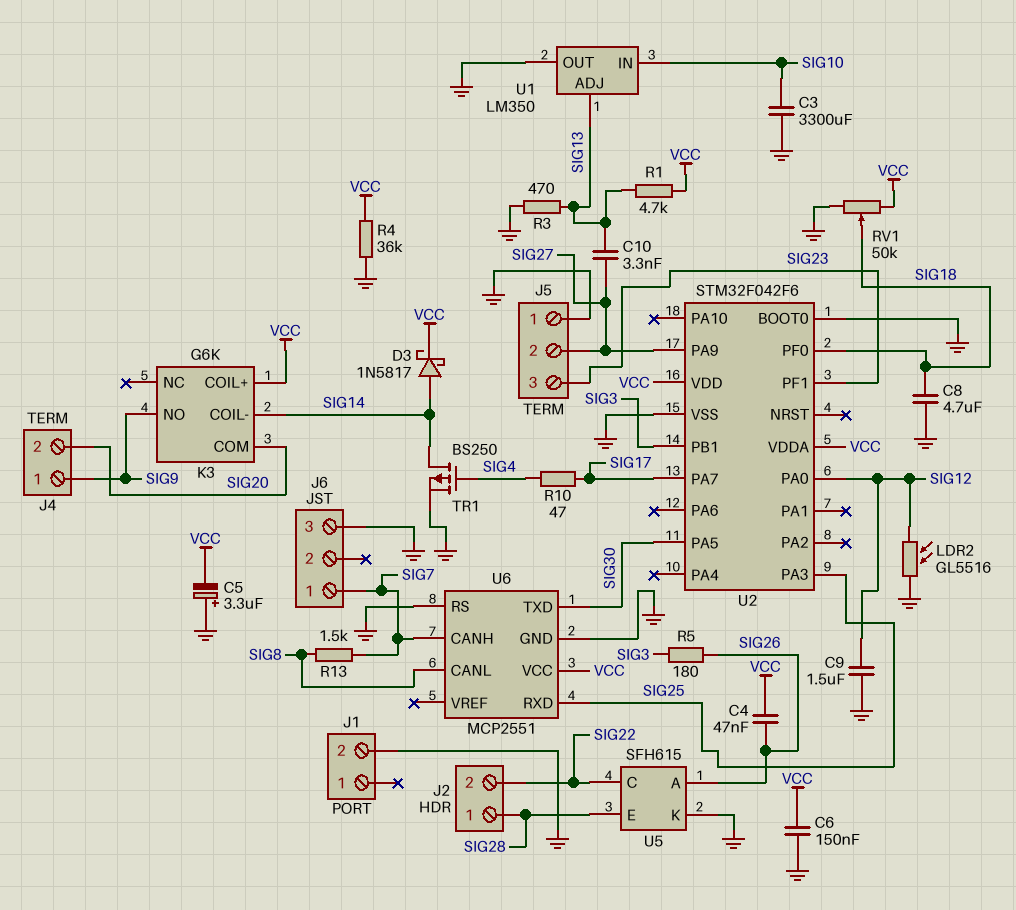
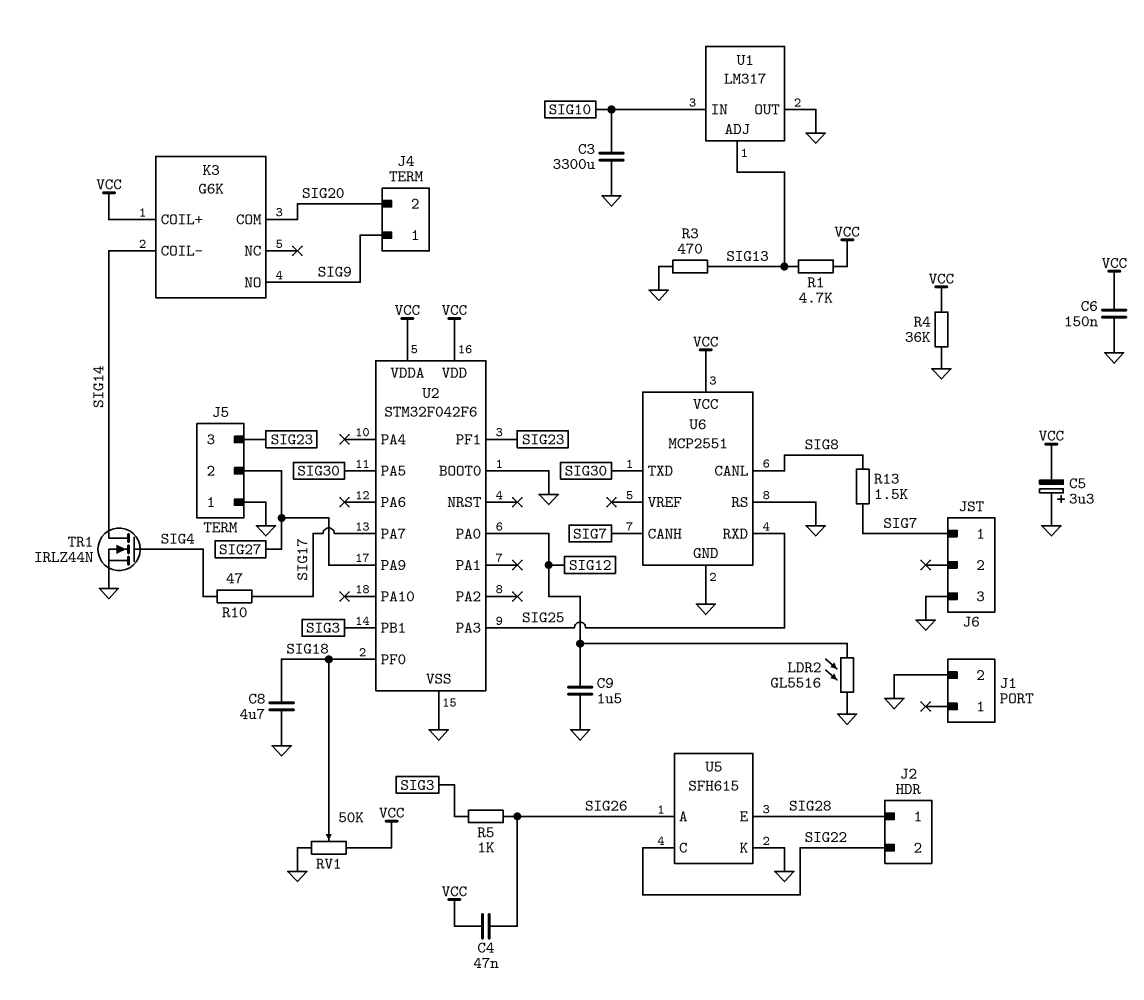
C10: 3.3nF (SIG13, SIG27) -> none
D3: schottky 1N5817 (A SIG14, K VCC) -> none
R5: 180 (SIG3, SIG26) -> 1k (SIG3, SIG26)
TR1: PMOS BS250 (G SIG4, D SIG14, S GND) -> NMOS IRLZ44N (G SIG4, D SIG14, S GND)
U1: LM350 -> LM317

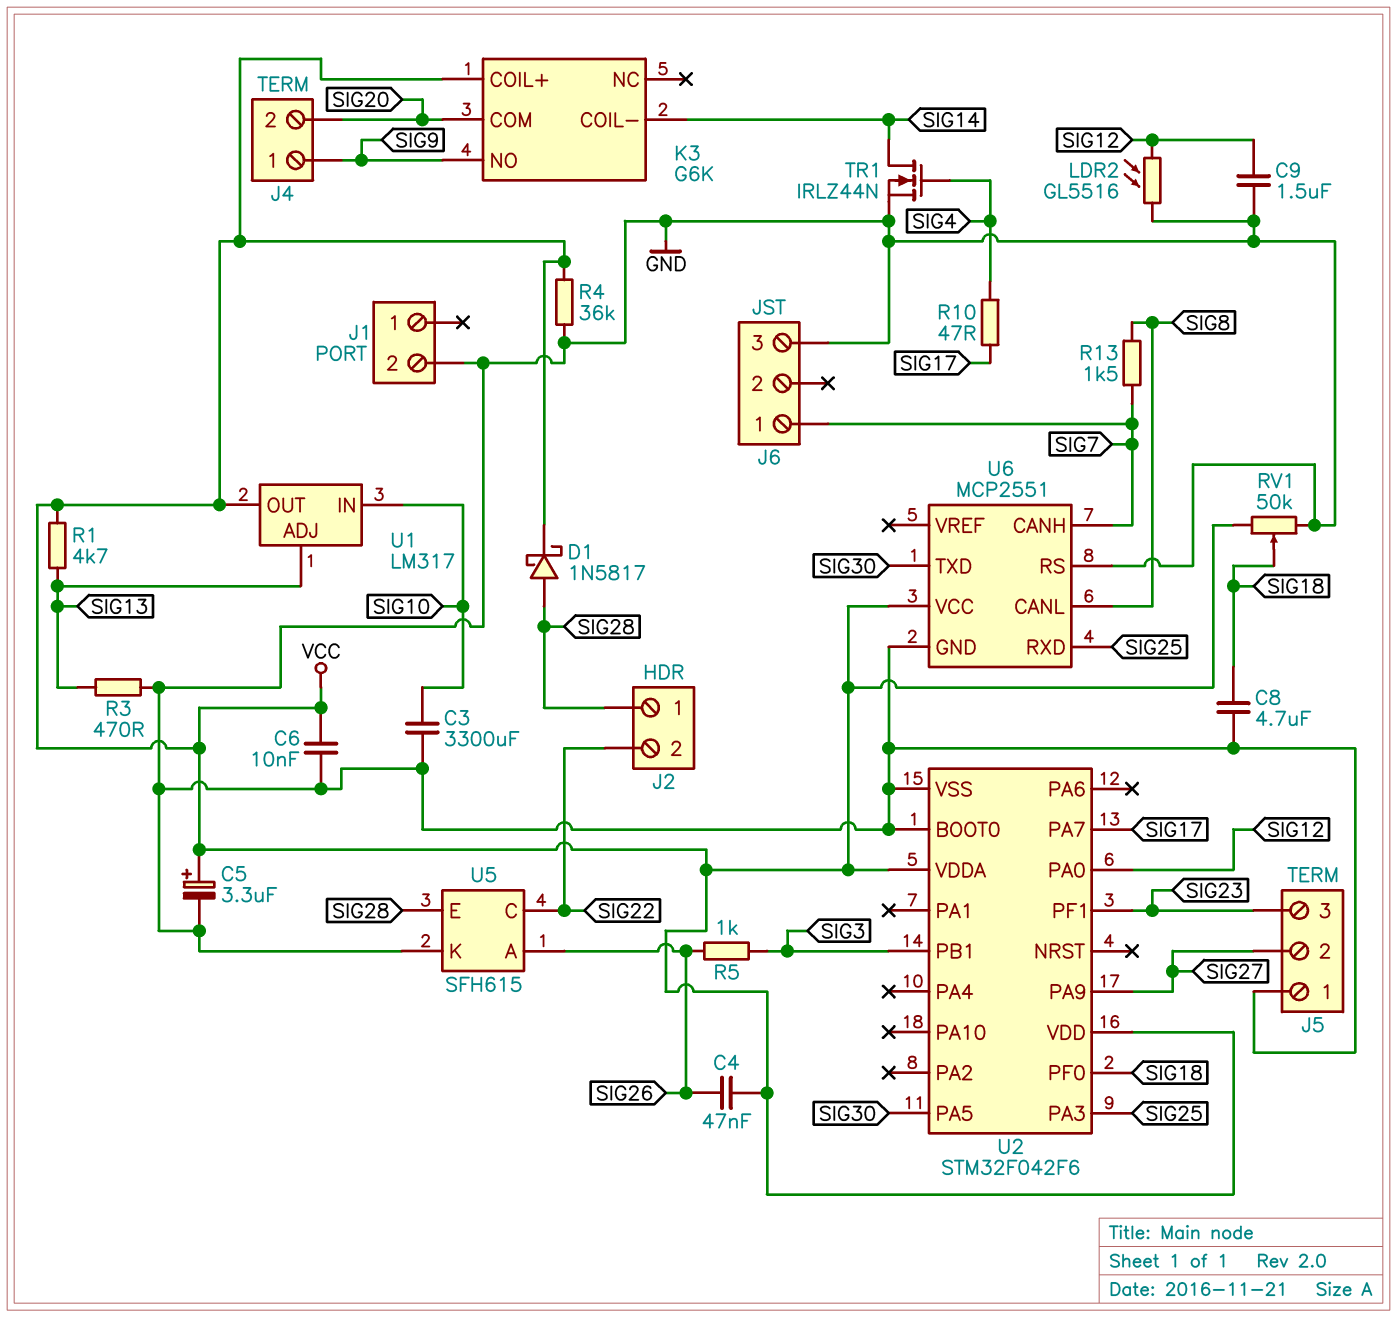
C5: 3.3uF (plus GND, minus VCC) -> 3.3uF (plus VCC, minus GND)
C6: 150nF (GND, VCC) -> 10nF (GND, VCC)
D1: none -> schottky 1N5817 (A SIG28, K VCC)
U1 pin OUT: GND -> VCC

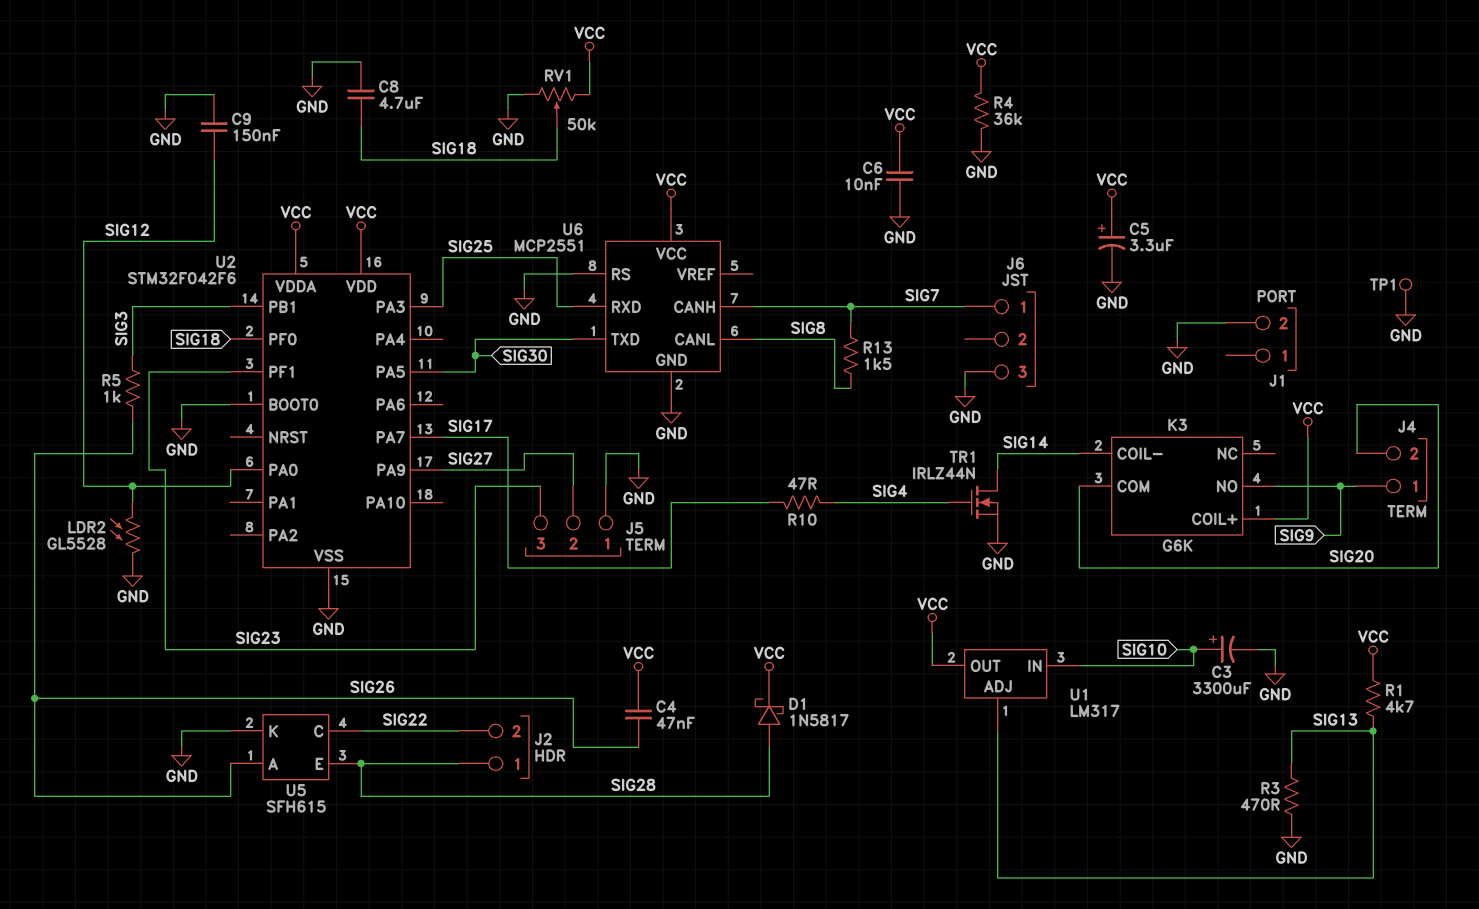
C3: 3300uF (GND, SIG10) -> 3300uF (plus SIG10, minus GND)
C9: 1.5uF (GND, SIG12) -> 150nF (GND, SIG12)
LDR2: GL5516 (GND, SIG12) -> GL5528 (GND, SIG12)
TP1: none -> test point (GND)

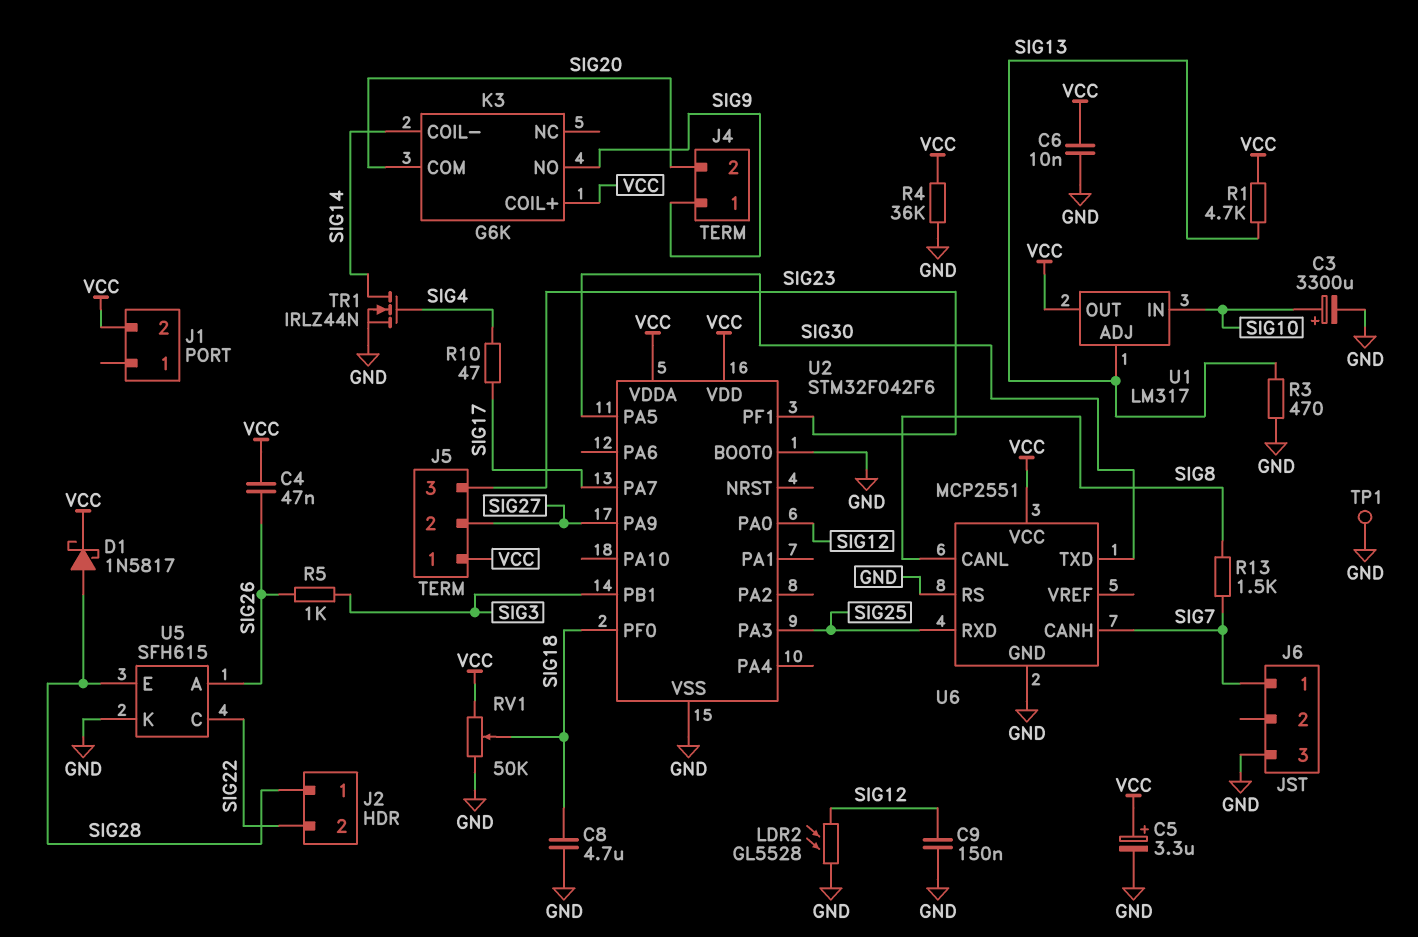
J1 pin 2: GND -> VCC
J5 pin 1: GND -> VCC

